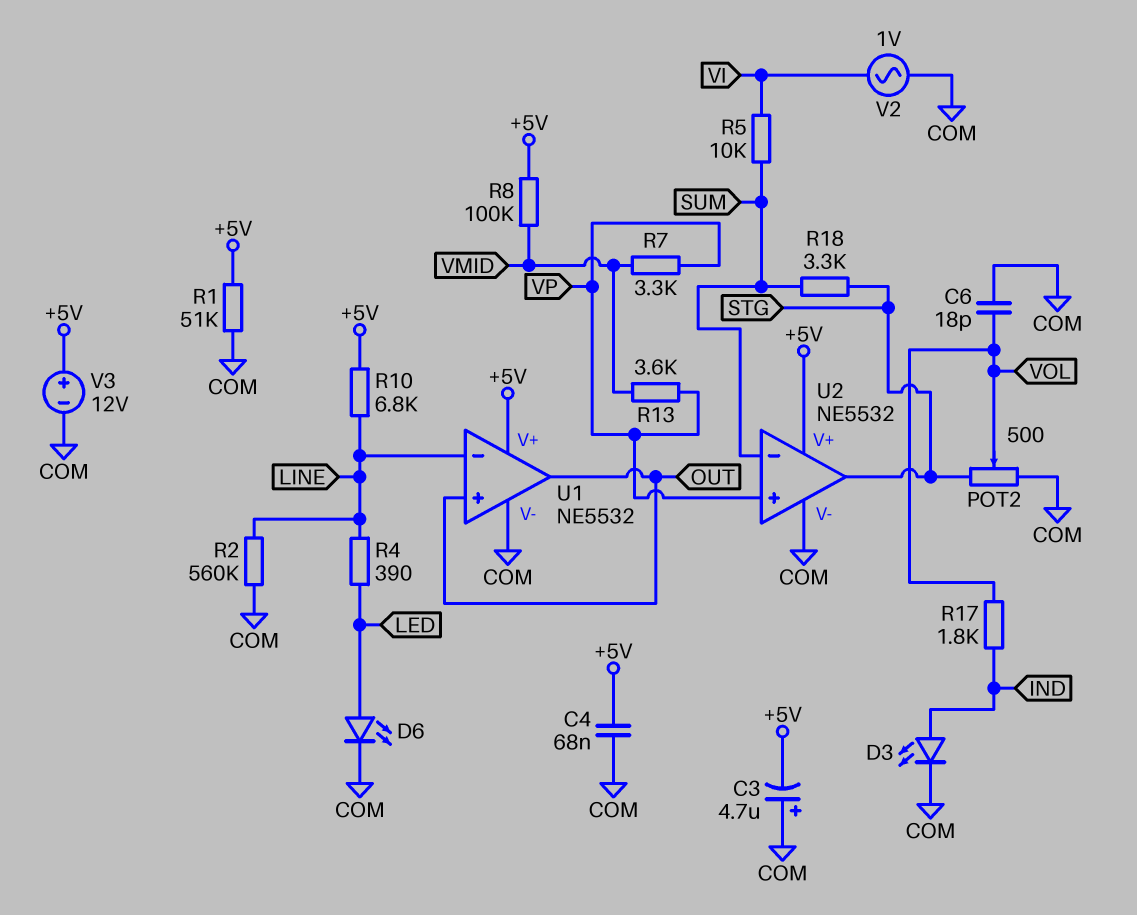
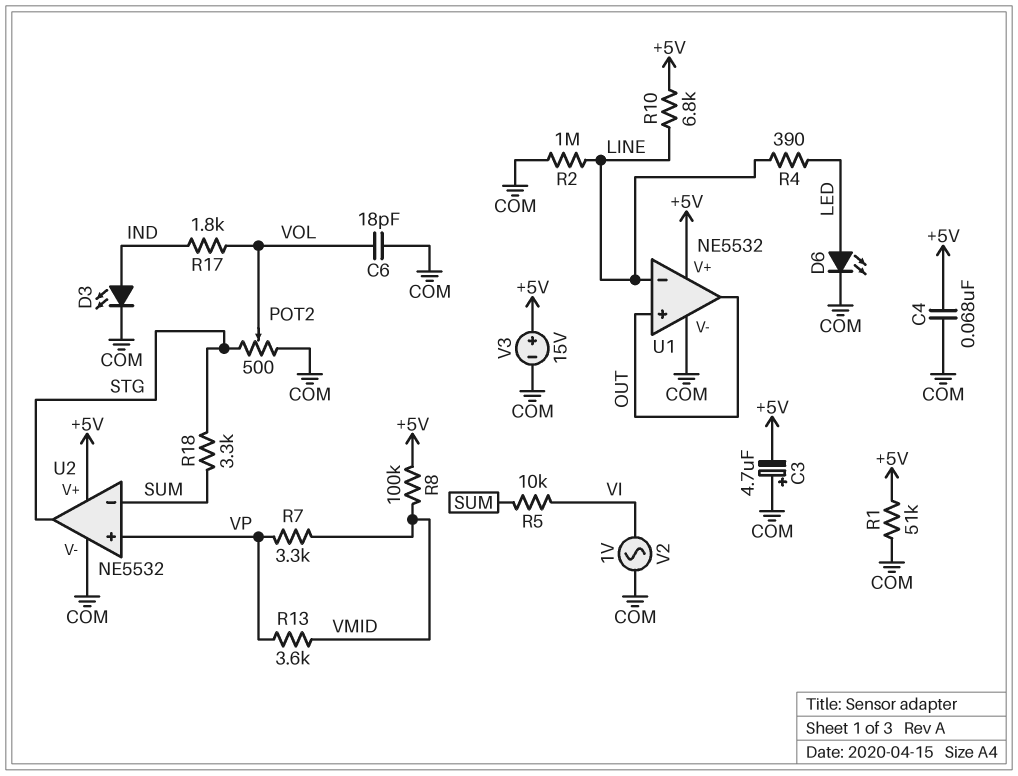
R2: 560k (COM, LINE) -> 1M (COM, LINE)
V3: 12V (plus +5V, minus COM) -> 15V (plus +5V, minus COM)

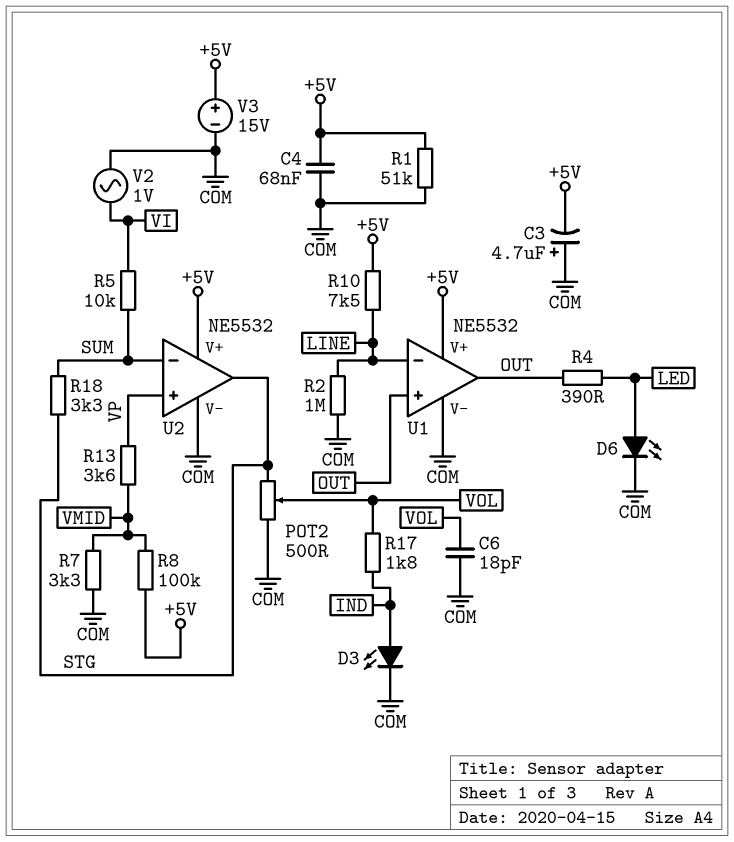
R4: 390 (LED, LINE) -> 390 (LED, OUT)
R7: 3.3k (VMID, VP) -> 3.3k (COM, VMID)
R10: 6.8k (+5V, LINE) -> 7.5k (+5V, LINE)

